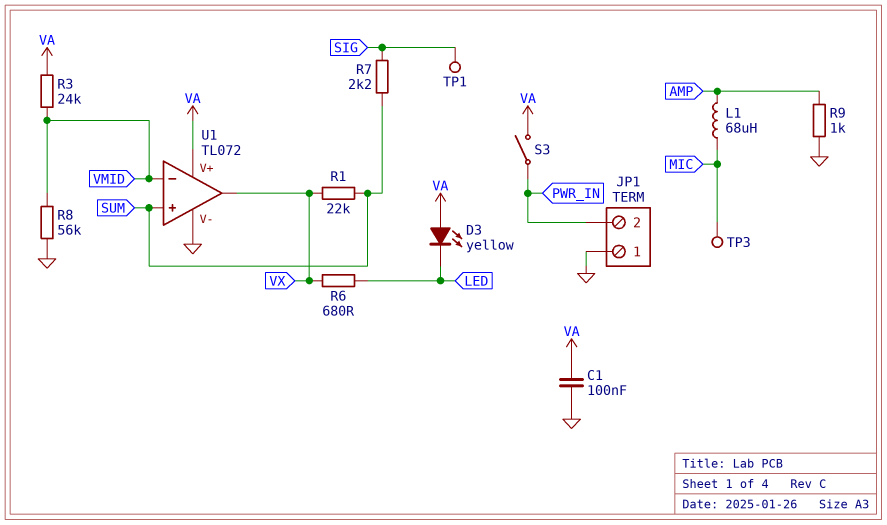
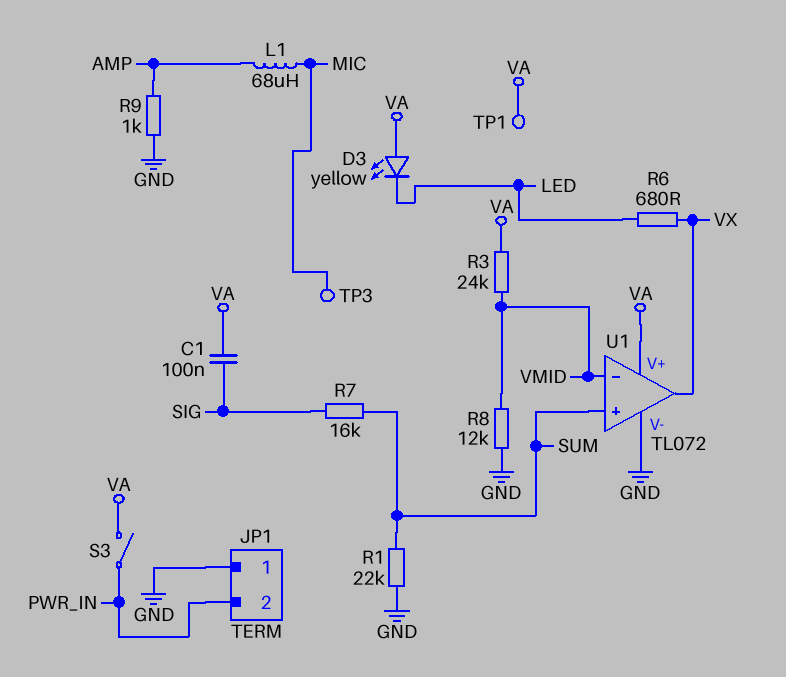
C1: 100nF (GND, VA) -> 100nF (SIG, VA)
R1: 22k (SUM, VX) -> 22k (GND, SUM)
R7: 2.2k (SIG, SUM) -> 16k (SIG, SUM)
R8: 56k (GND, VMID) -> 12k (GND, VMID)
TP1: test point (SIG) -> test point (VA)

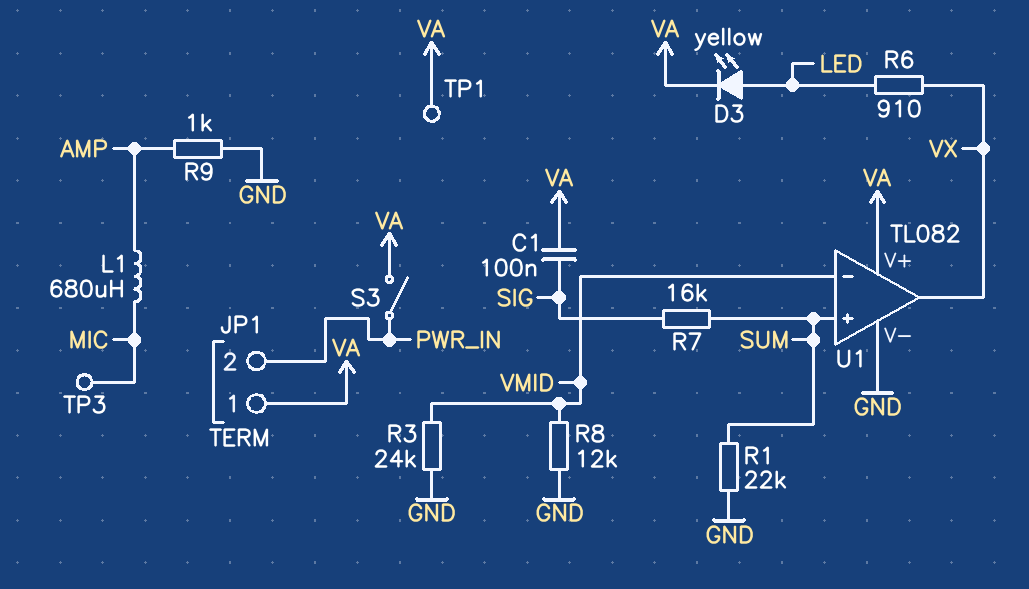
D3: LED yellow (A VA, K LED) -> LED yellow (A LED, K VA)
JP1 pin 1: GND -> VA
L1: 68uH (AMP, MIC) -> 680uH (AMP, MIC)
R3: 24k (VA, VMID) -> 24k (GND, VMID)
R6: 680 (LED, VX) -> 910 (LED, VX)
U1: TL072 -> TL082

